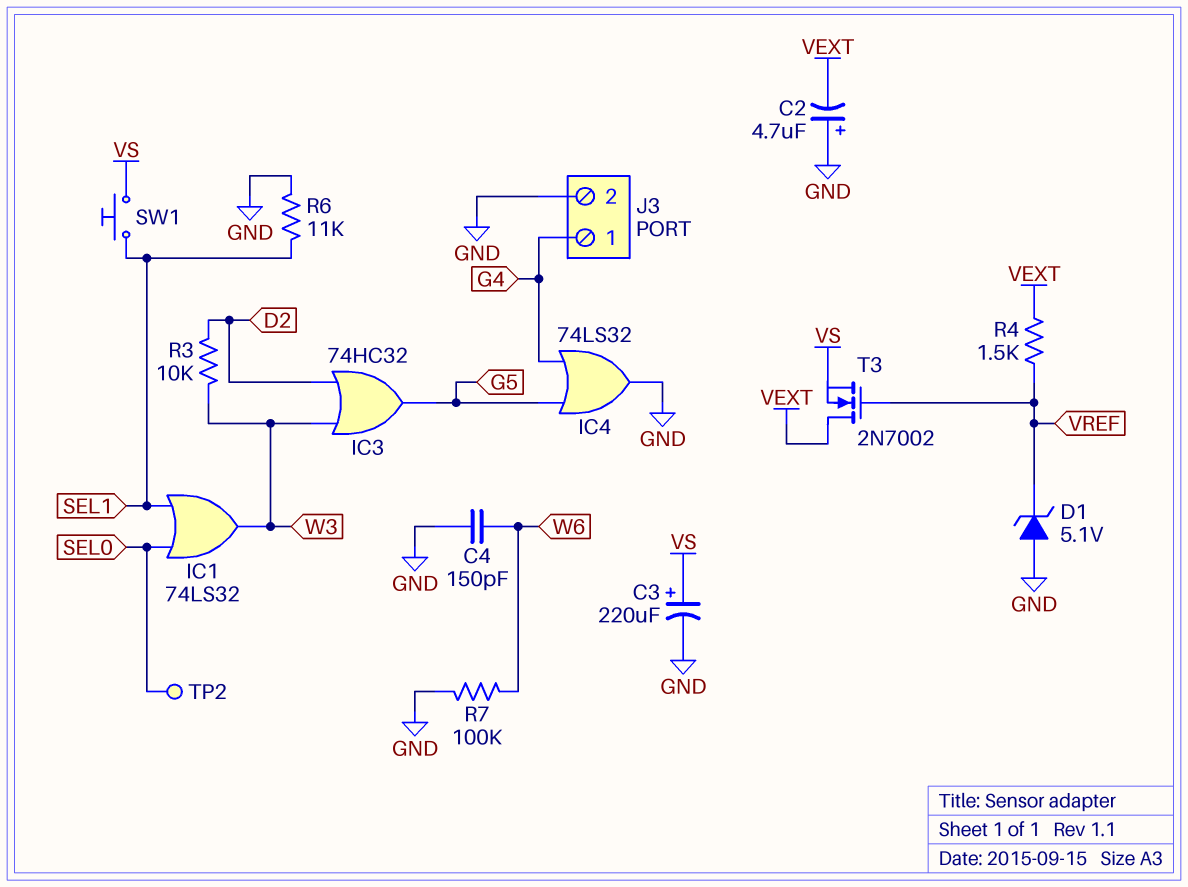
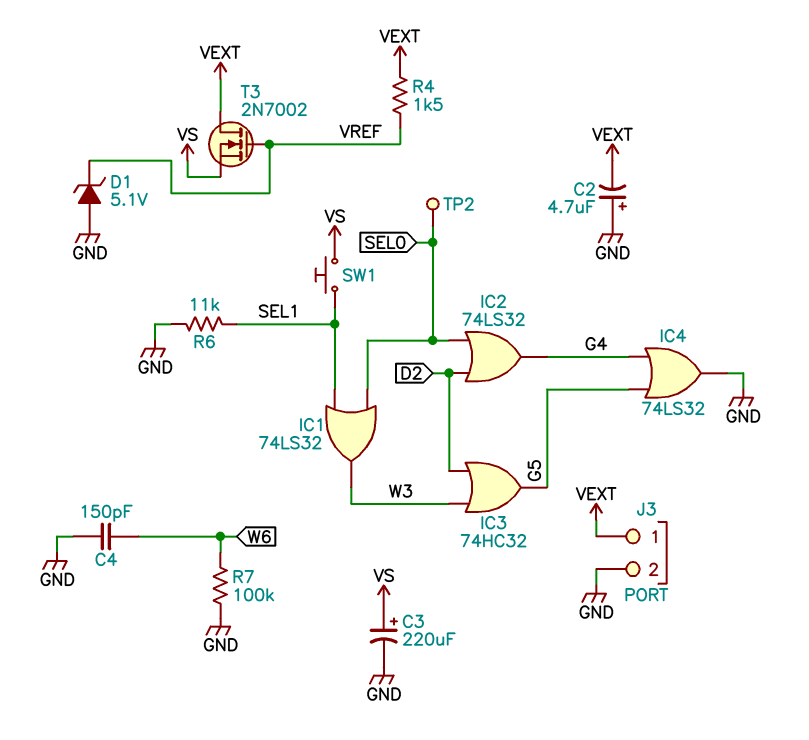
IC2: none -> OR 74LS32 (in D2, in SEL0, out G4)
J3 pin 1: G4 -> VEXT
R3: 10k (D2, W3) -> none

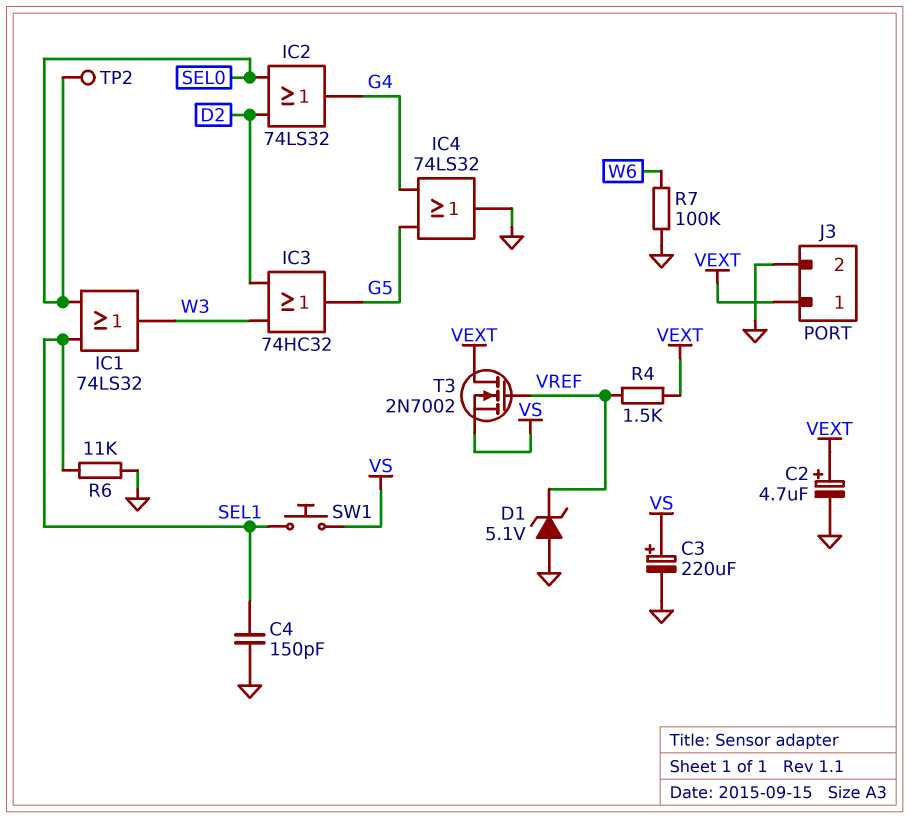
C2: 4.7uF (plus GND, minus VEXT) -> 4.7uF (plus VEXT, minus GND)
C4: 150pF (GND, W6) -> 150pF (GND, SEL1)

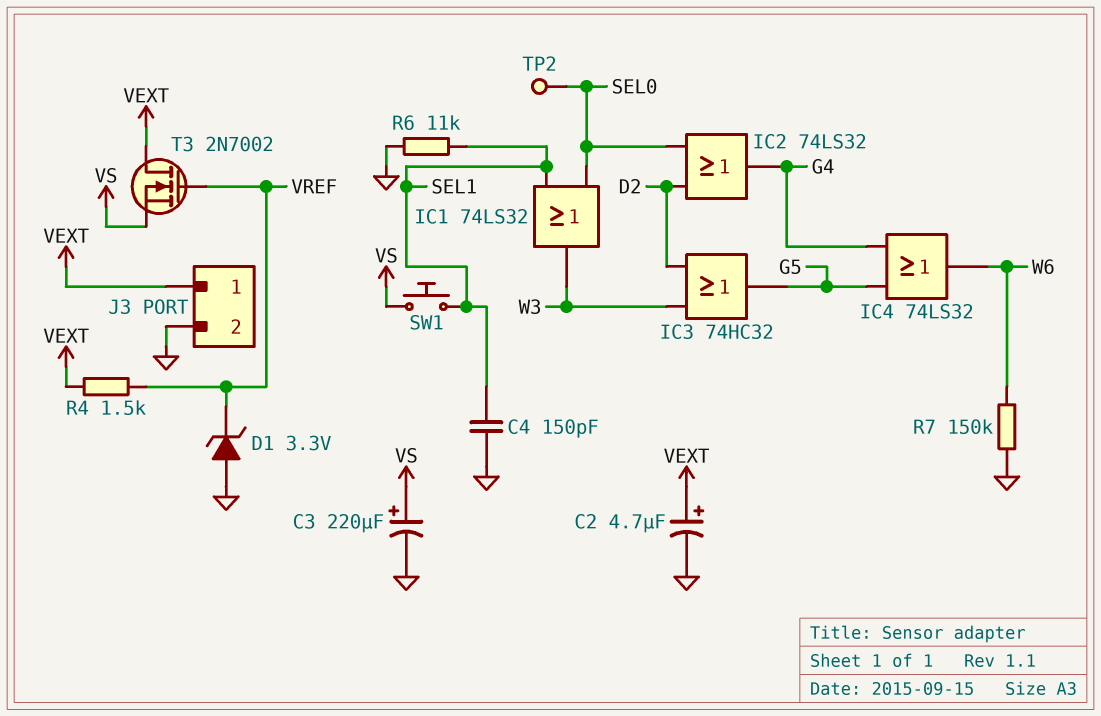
D1: zener 5.1V (A GND, K VREF) -> zener 3.3V (A GND, K VREF)
IC4: OR 74LS32 (in G4, in G5, out GND) -> OR 74LS32 (in G4, in G5, out W6)
R7: 100k (GND, W6) -> 150k (GND, W6)

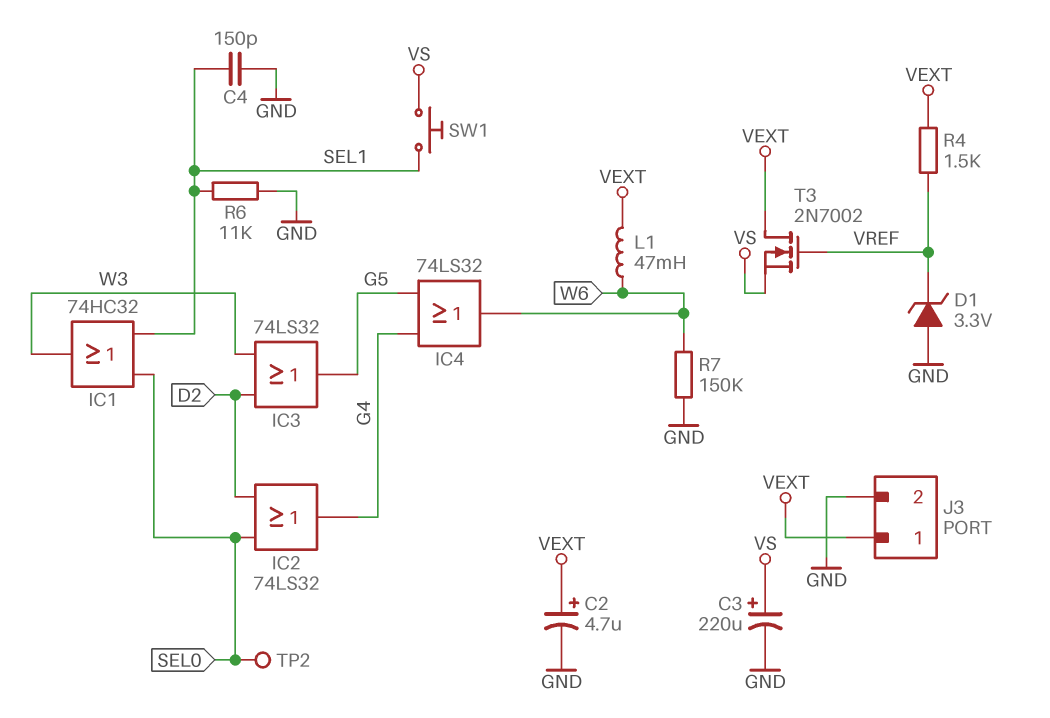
IC1: OR 74LS32 (in SEL0, in SEL1, out W3) -> OR 74HC32 (in SEL0, in SEL1, out W3)
IC3: OR 74HC32 (in D2, in W3, out G5) -> OR 74LS32 (in D2, in W3, out G5)
L1: none -> 47mH (VEXT, W6)

